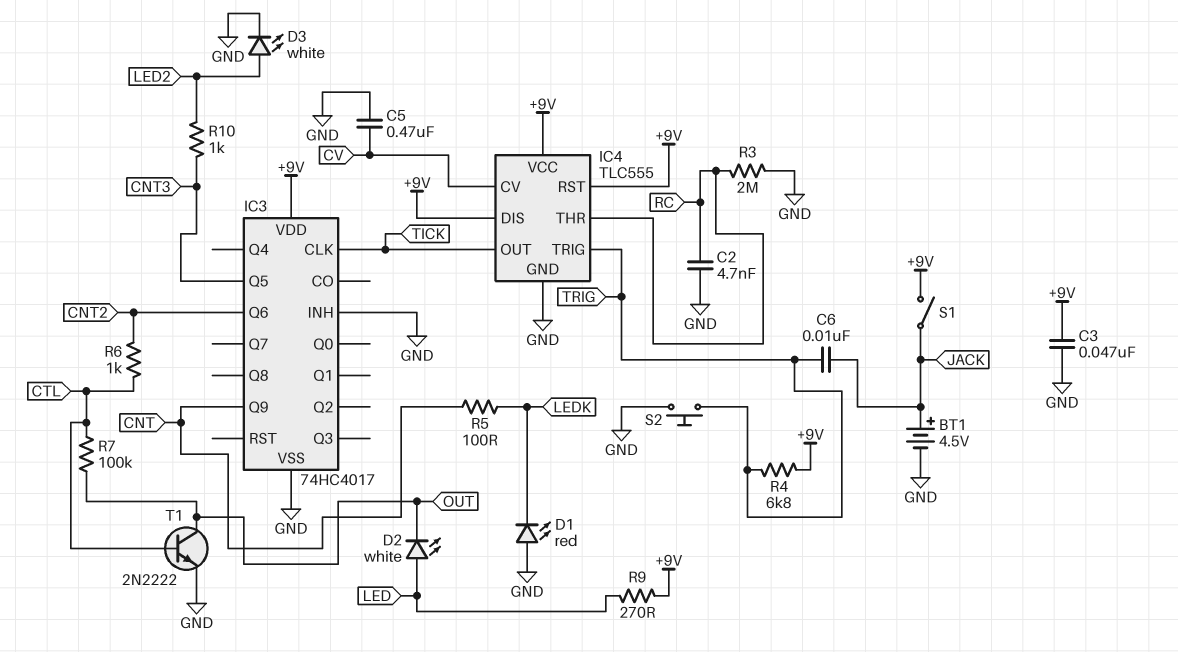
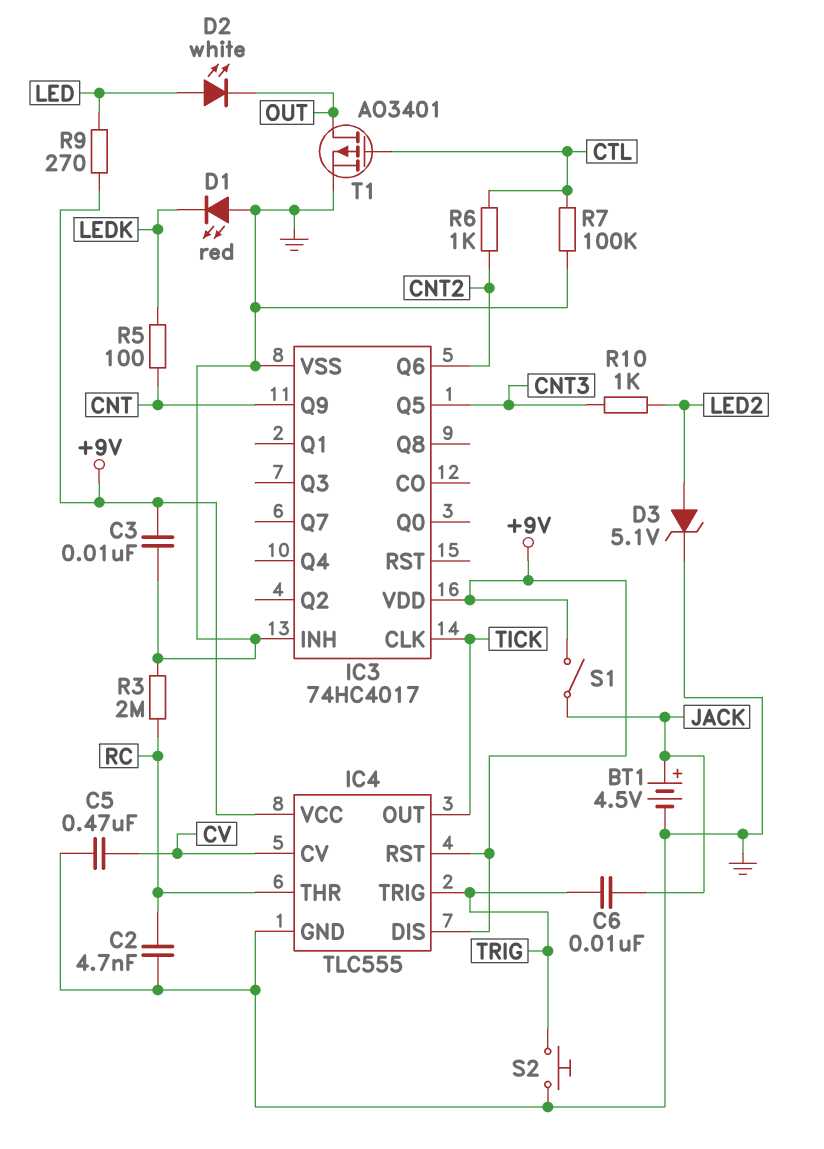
C3: 47nF (+9V, GND) -> 10nF (+9V, GND)
D3: LED white (A LED2, K GND) -> zener 5.1V (A LED2, K GND)
R4: 6.8k (+9V, TRIG) -> none
R7: 100k (CTL, OUT) -> 100k (CTL, GND)
T1: NPN 2N2222 (B CTL, C OUT, E GND) -> PMOS AO3401 (G CTL, D OUT, S GND)

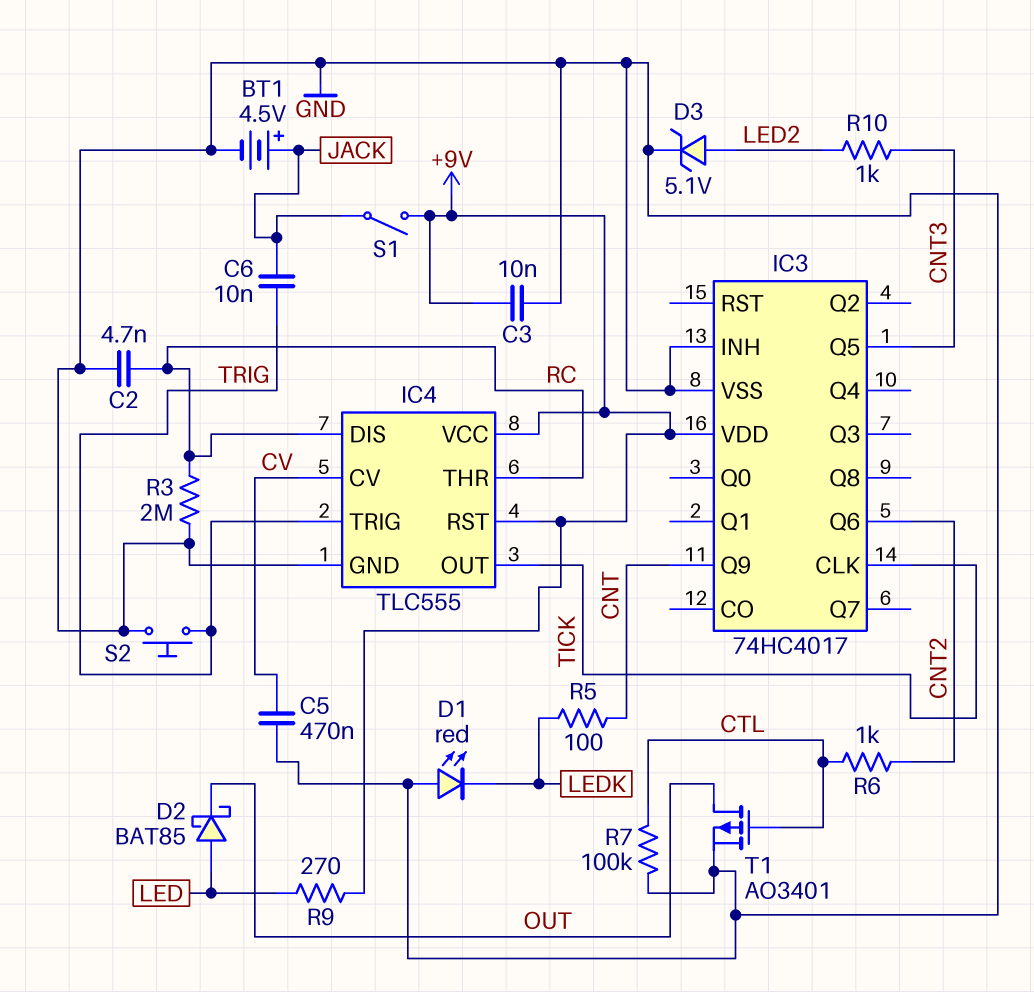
D2: LED white (A LED, K OUT) -> schottky BAT85 (A LED, K OUT)
IC4 pin DIS: +9V -> RC

